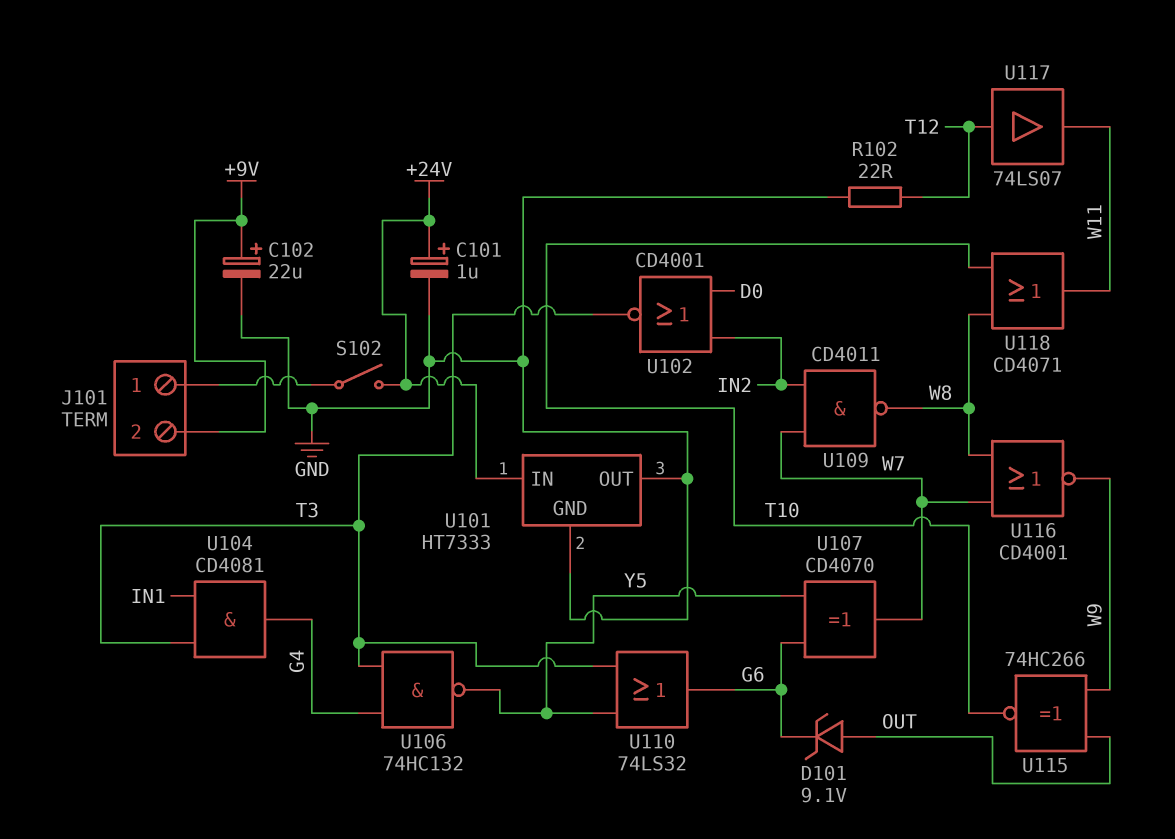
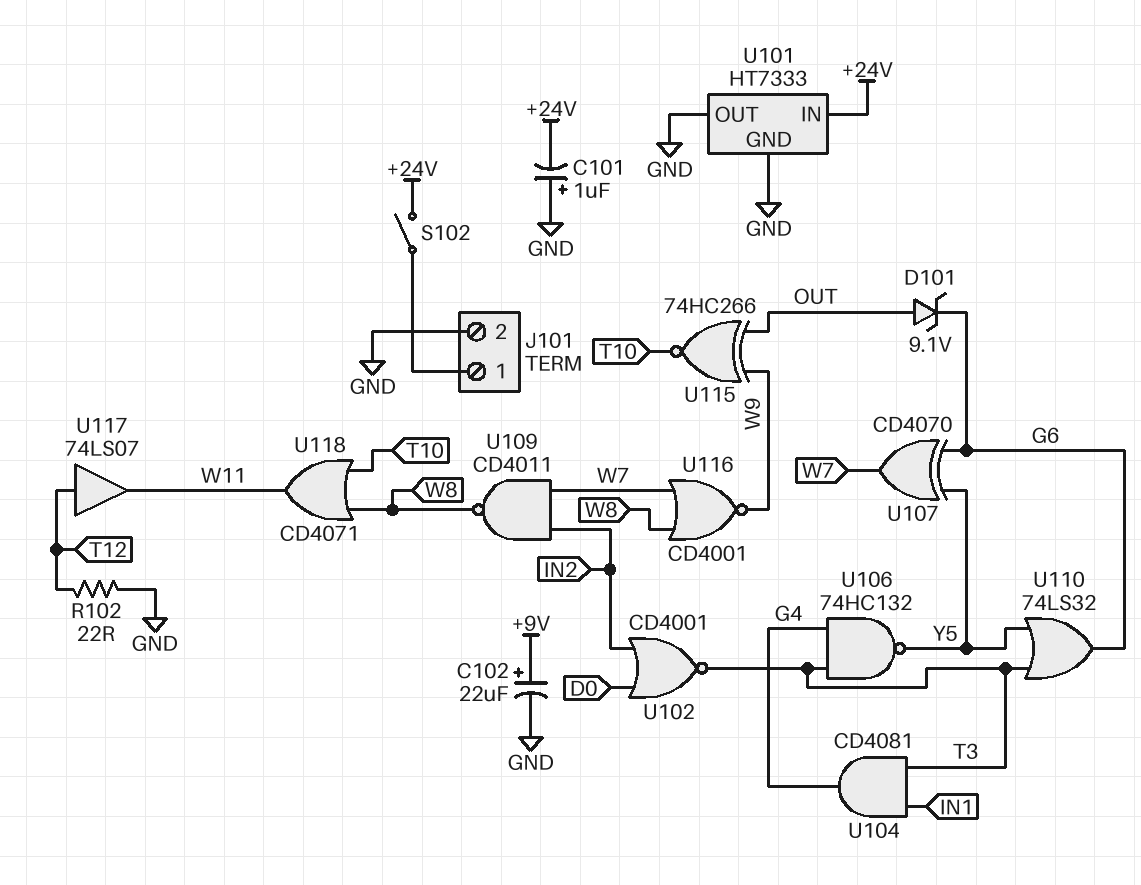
C101: 1uF (plus +24V, minus GND) -> 1uF (plus GND, minus +24V)
J101 pin 2: +9V -> GND

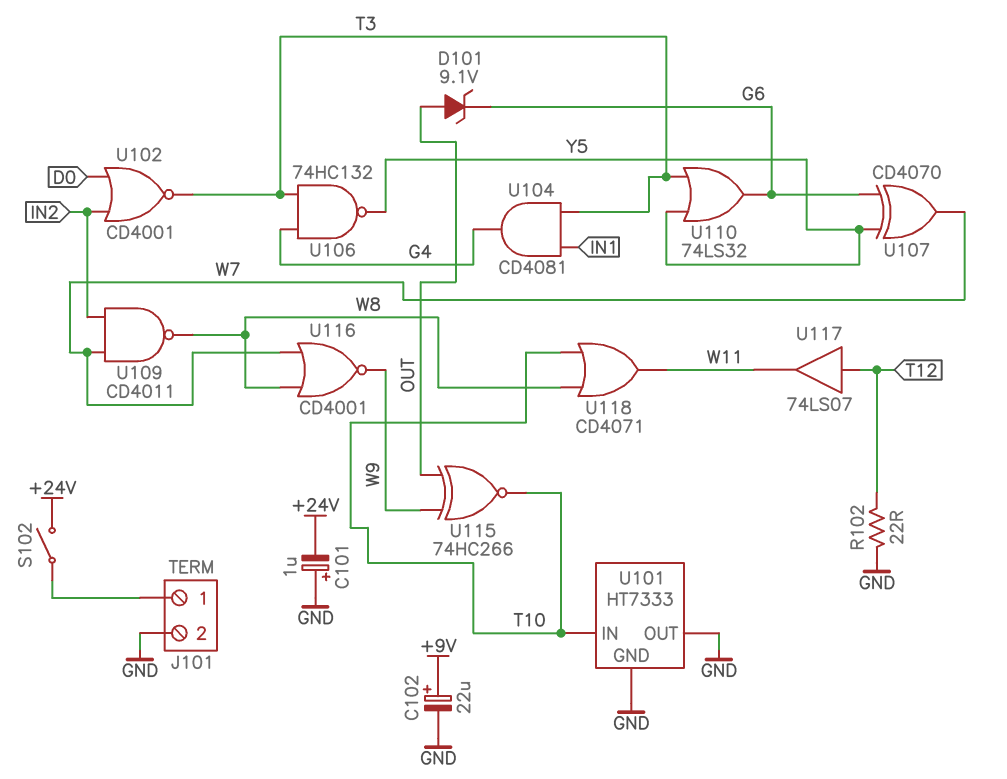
U101 pin IN: +24V -> T10

